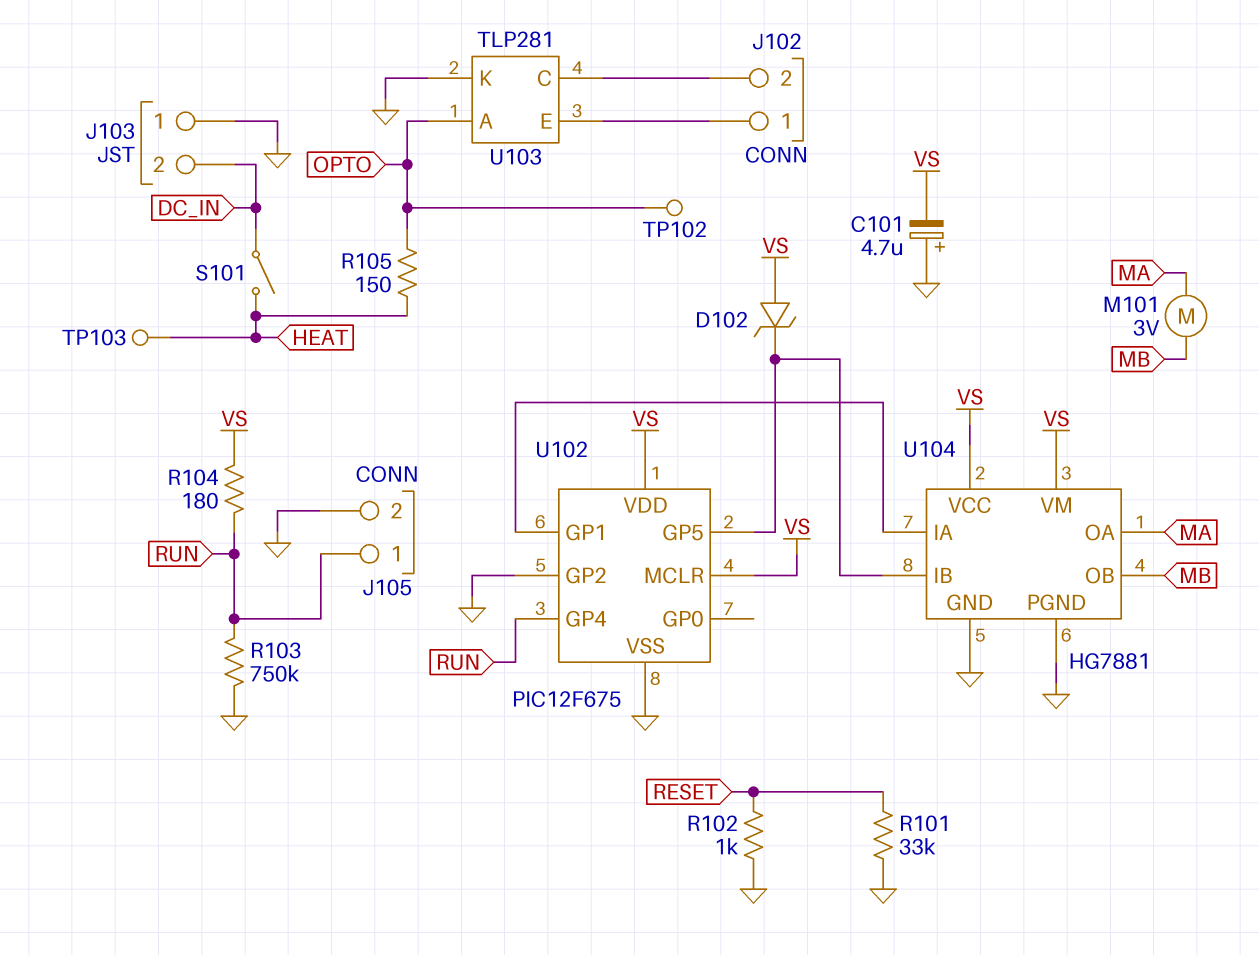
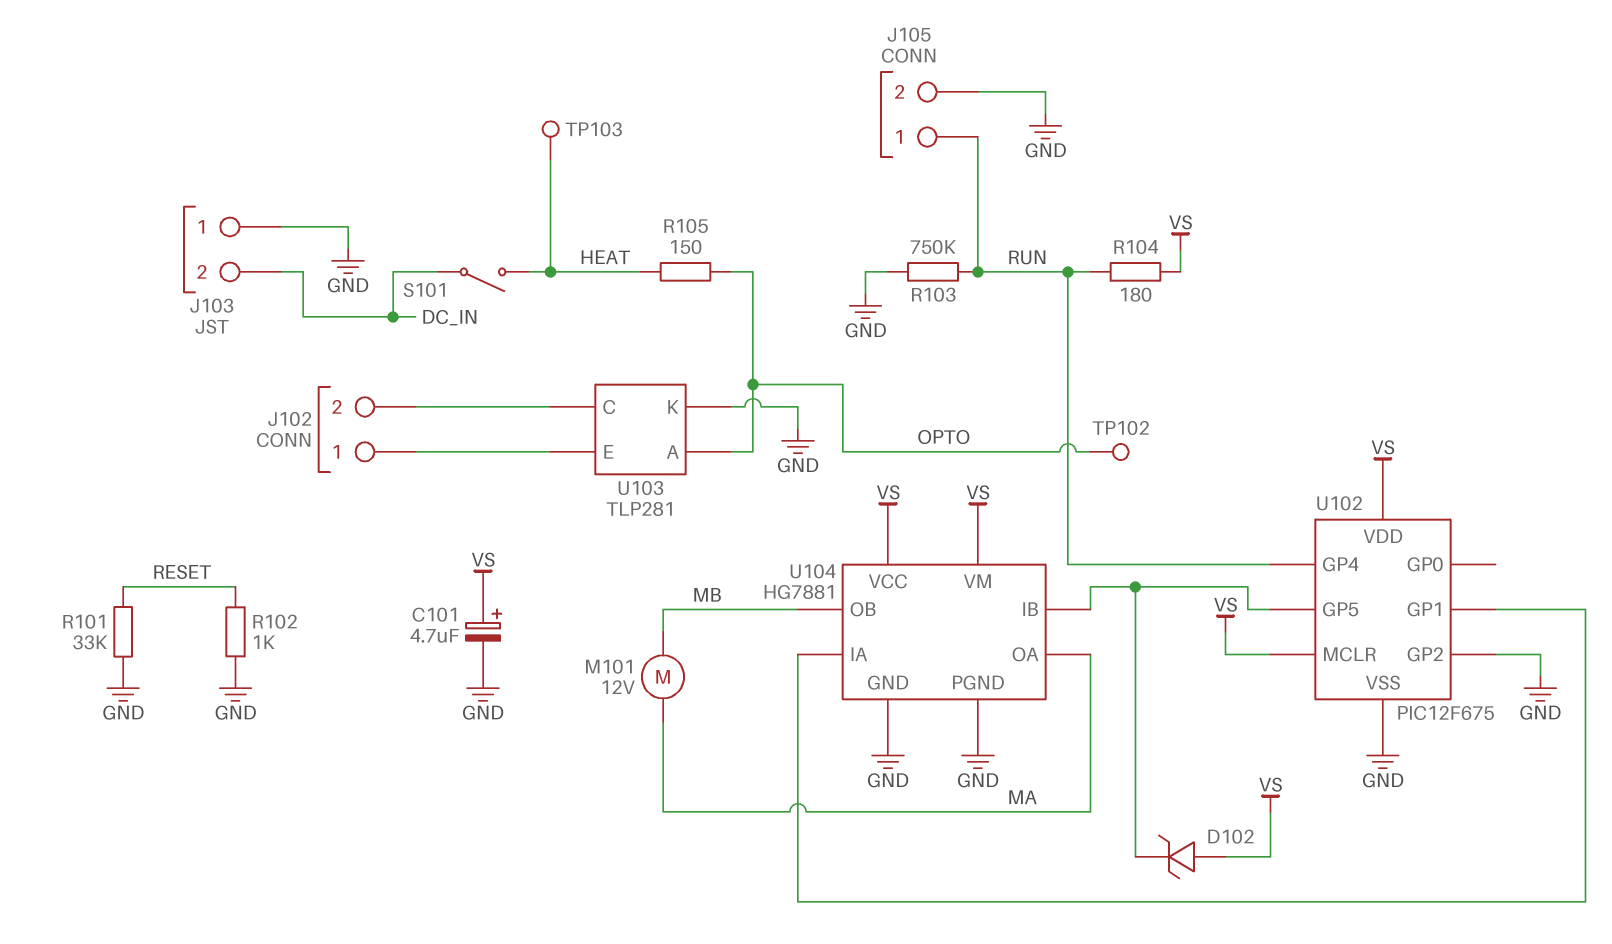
C101: 4.7uF (plus GND, minus VS) -> 4.7uF (plus VS, minus GND)
M101: motor 3V (MA, MB) -> motor 12V (MA, MB)

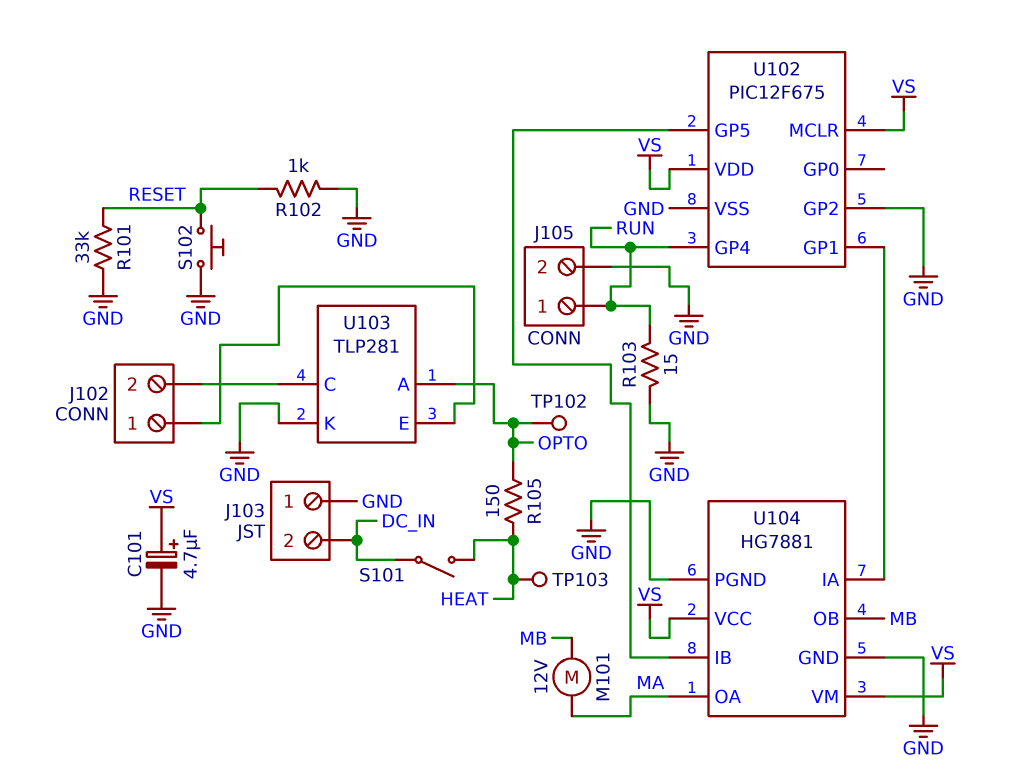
D102: zener (A VS, K U102/GP5) -> none
R103: 750k (GND, RUN) -> 15 (GND, RUN)
R104: 180 (RUN, VS) -> none
S102: none -> button (GND, RESET)

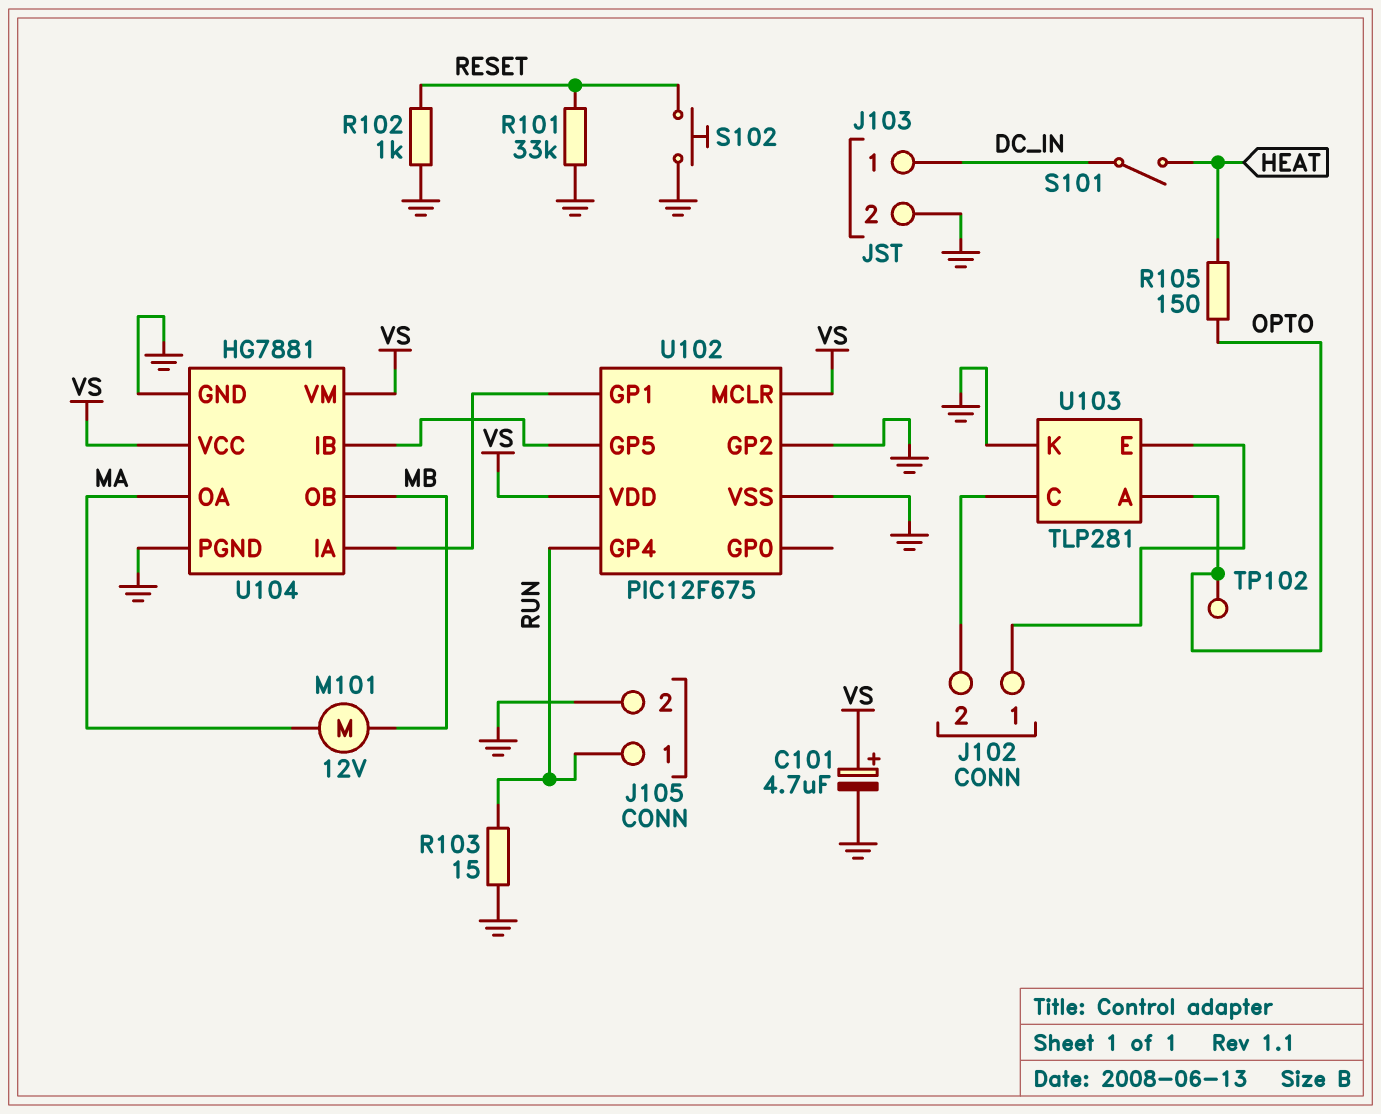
J103 pin 1: GND -> DC_IN
J103 pin 2: DC_IN -> GND
TP103: test point (HEAT) -> none

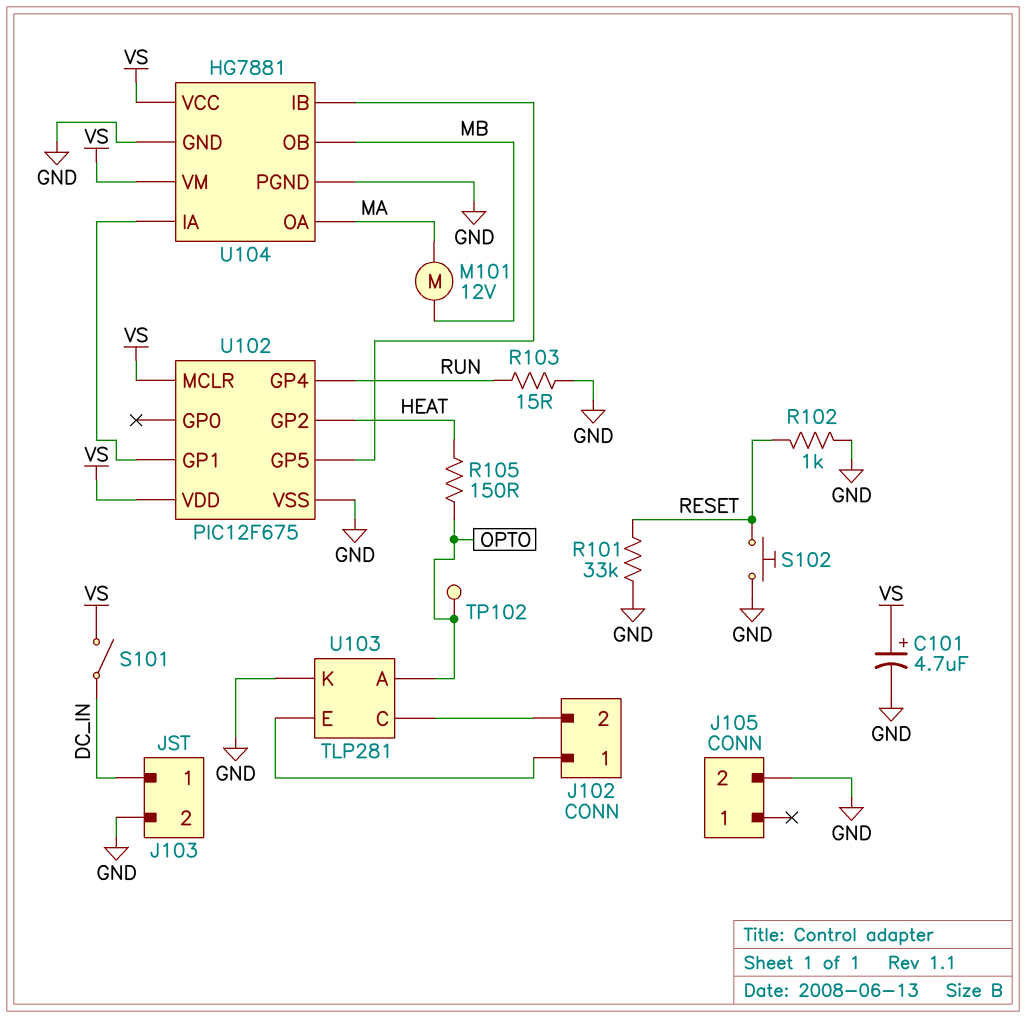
J105 pin 1: RUN -> none
S101: switch (DC_IN, HEAT) -> switch (DC_IN, VS)
U102 pin GP2: GND -> HEAT

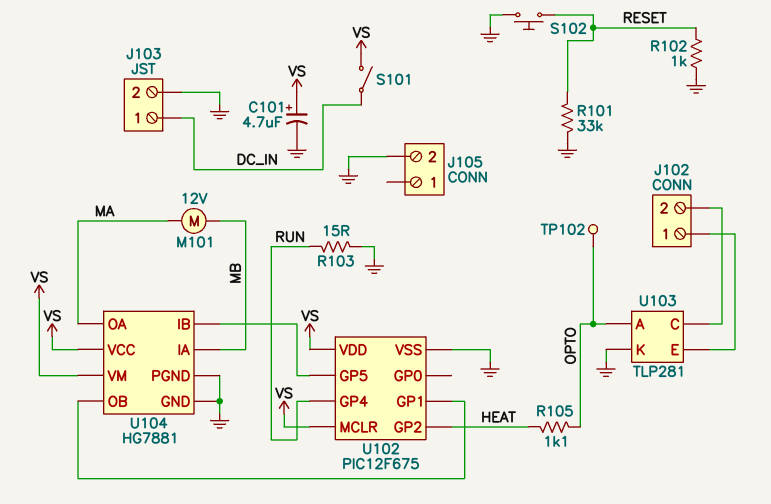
R105: 150 (HEAT, OPTO) -> 1.1k (HEAT, OPTO)
U104 pin IA: U102/GP1 -> MB
U104 pin OB: MB -> U102/GP1

